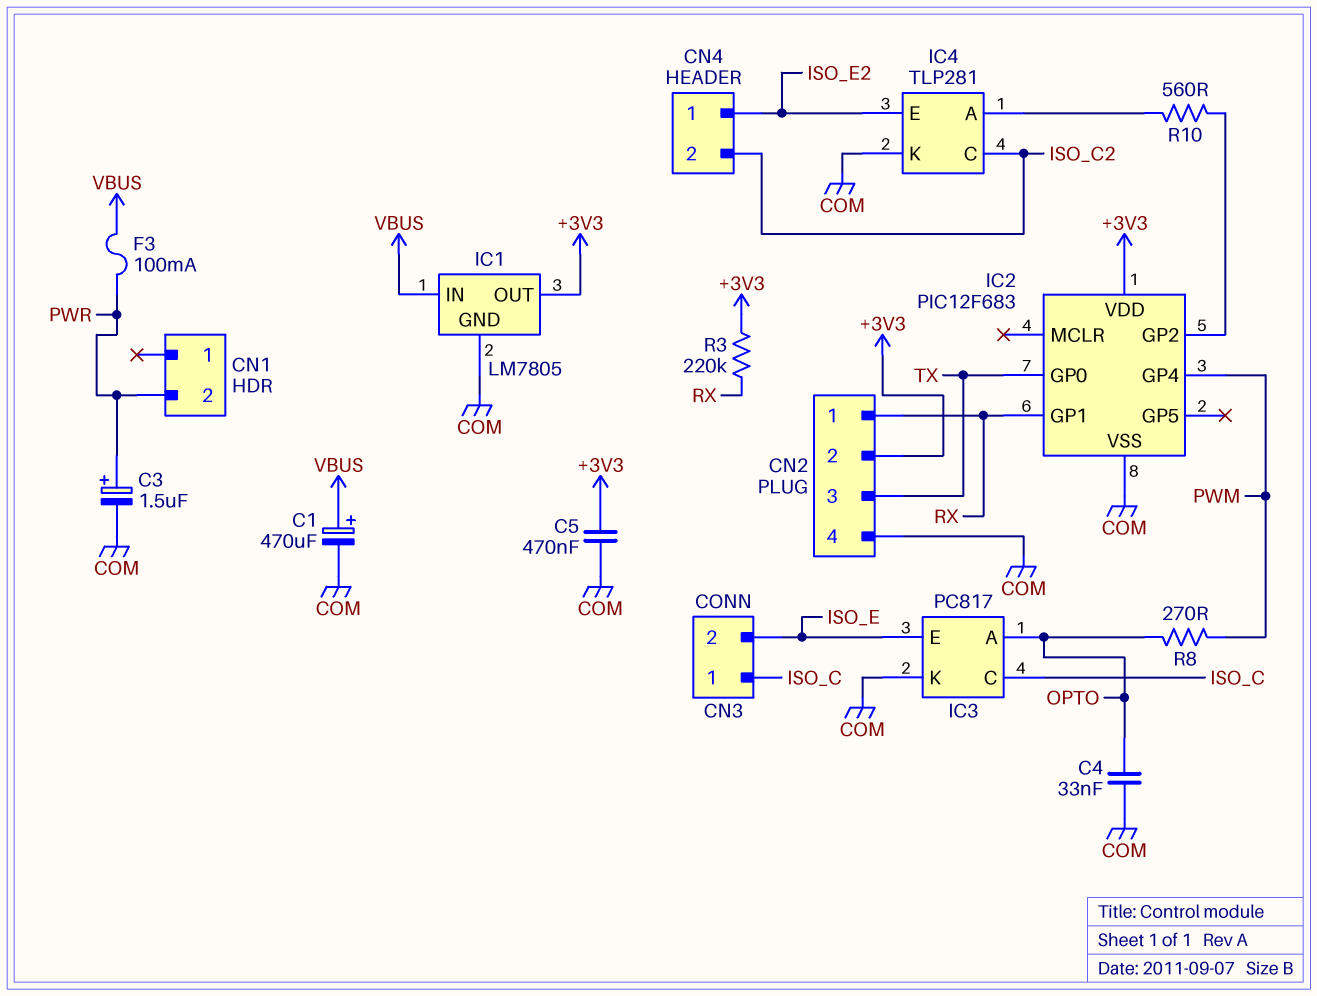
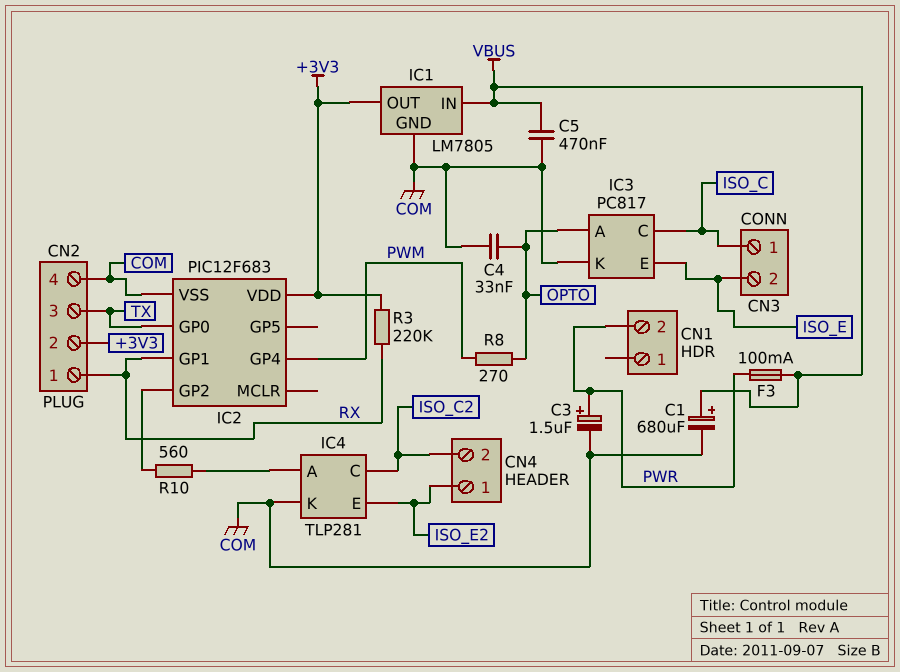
C1: 470uF (plus VBUS, minus COM) -> 680uF (plus VBUS, minus COM)
C5: 470nF (+3V3, COM) -> 470nF (COM, VBUS)

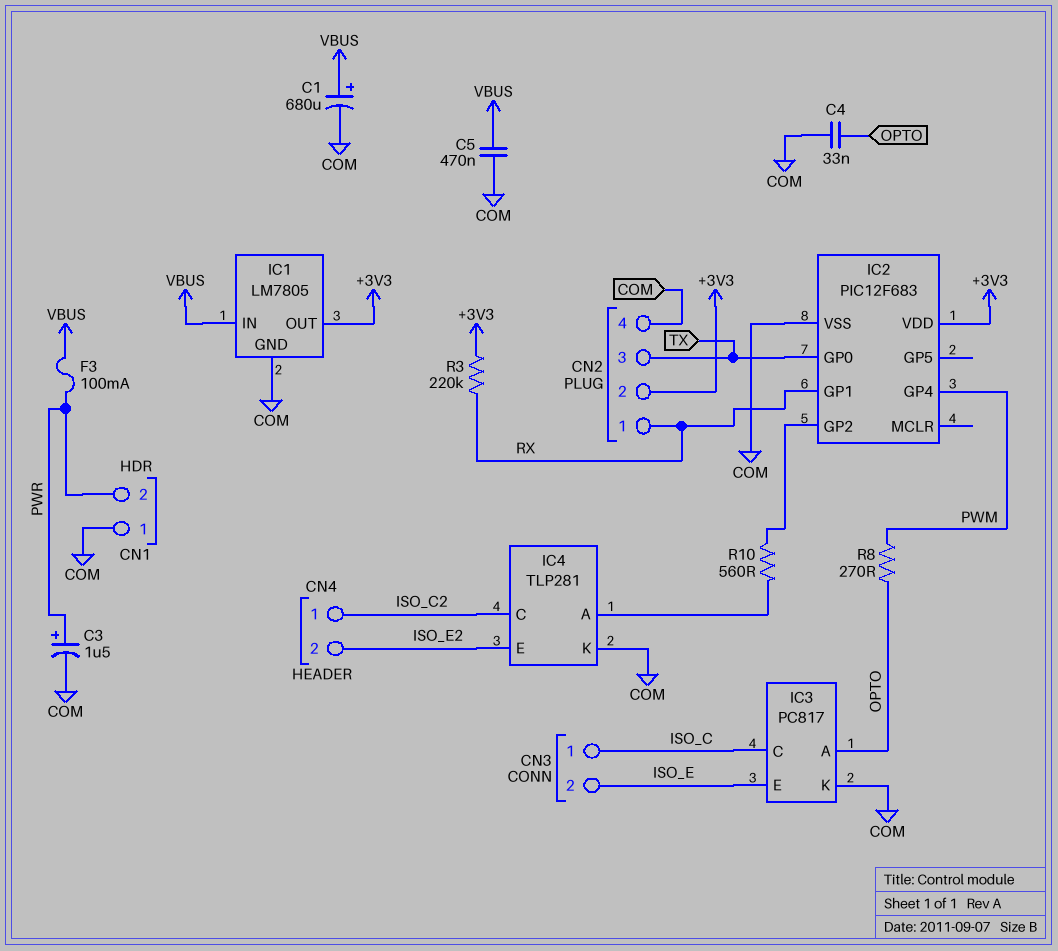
CN1 pin 1: none -> COM
CN4 pin 1: ISO_E2 -> ISO_C2
CN4 pin 2: ISO_C2 -> ISO_E2

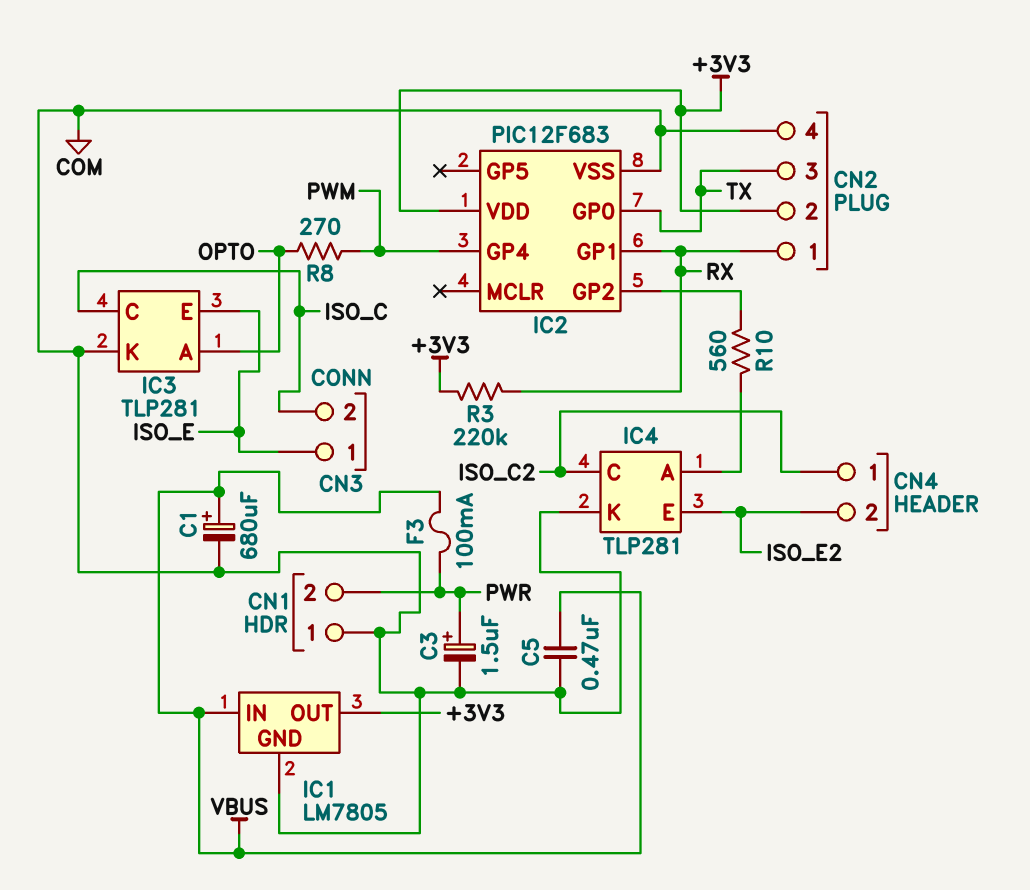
C4: 33nF (COM, OPTO) -> none
CN3 pin 1: ISO_C -> ISO_E
CN3 pin 2: ISO_E -> ISO_C
IC3: PC817 -> TLP281

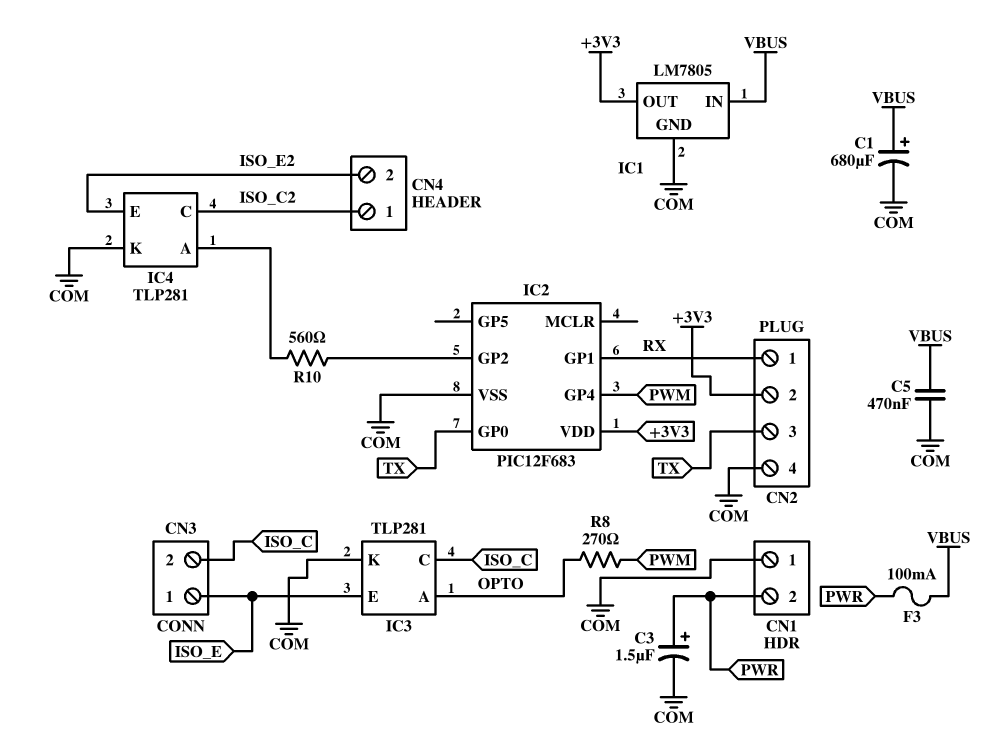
R3: 220k (+3V3, RX) -> none

